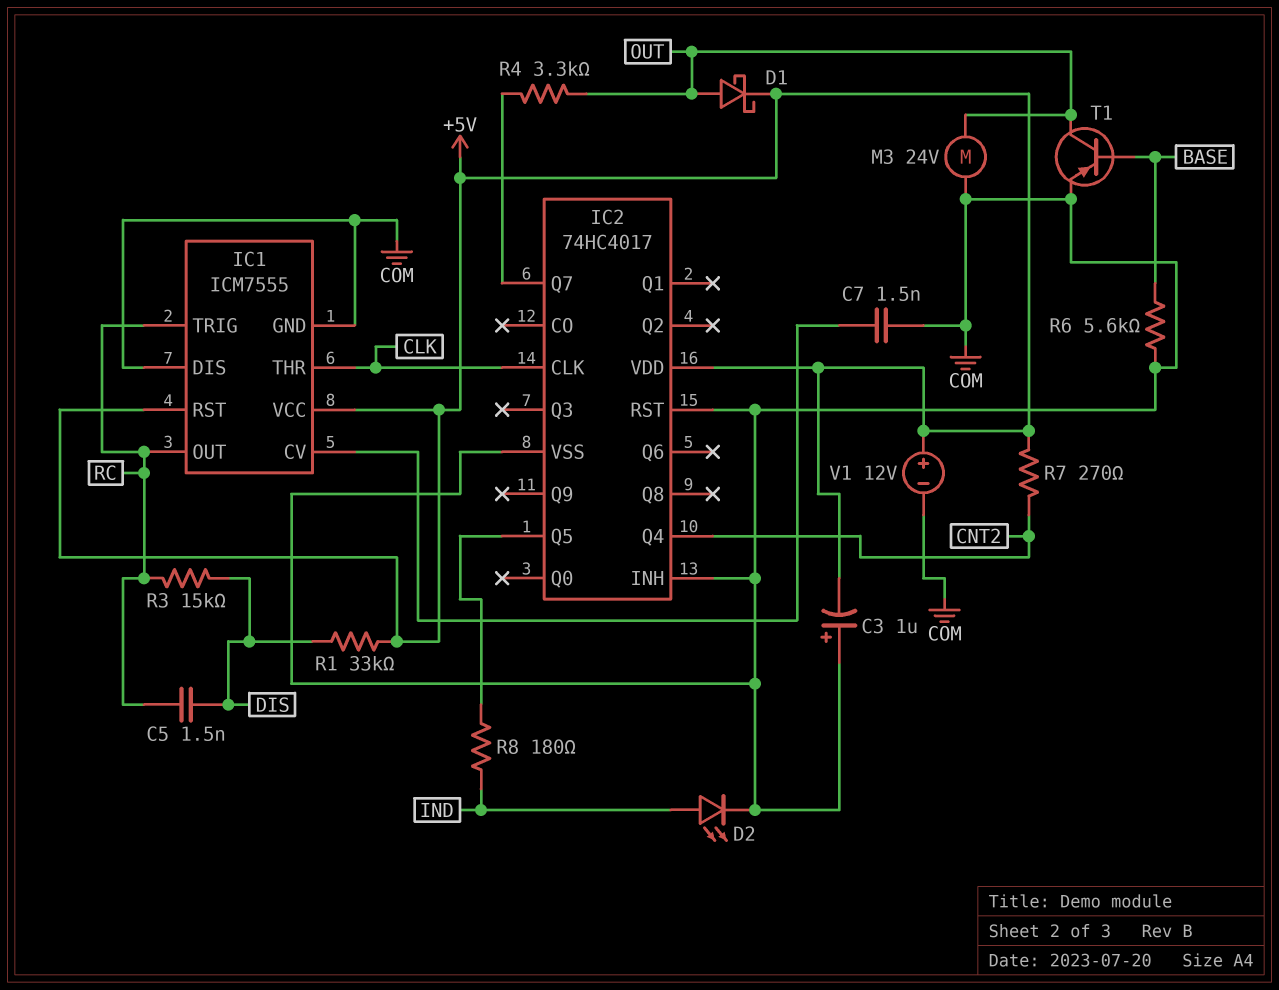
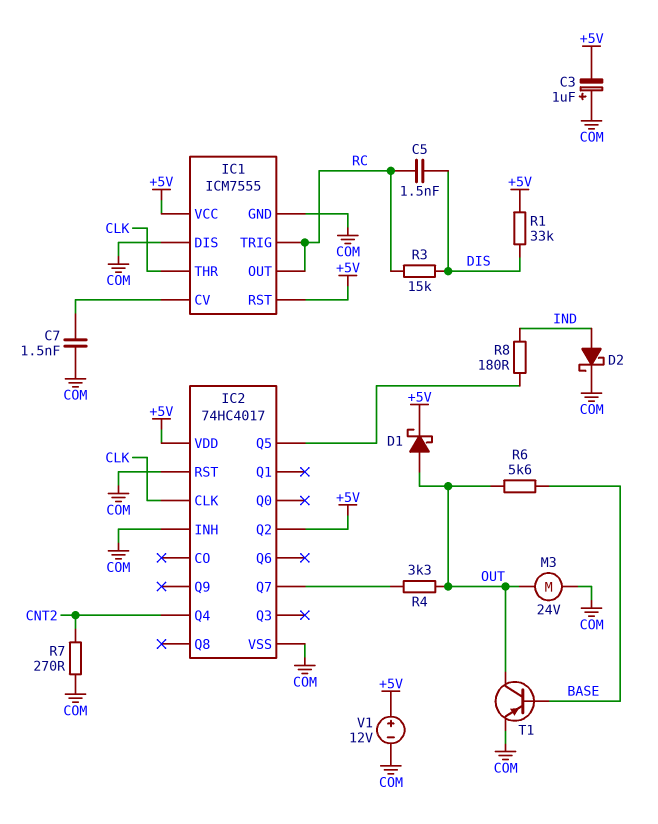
D2: LED (A IND, K COM) -> schottky (A IND, K COM)
IC2 pin Q2: none -> +5V
R6: 5.6k (BASE, COM) -> 5.6k (BASE, OUT)
R7: 270 (+5V, CNT2) -> 270 (CNT2, COM)

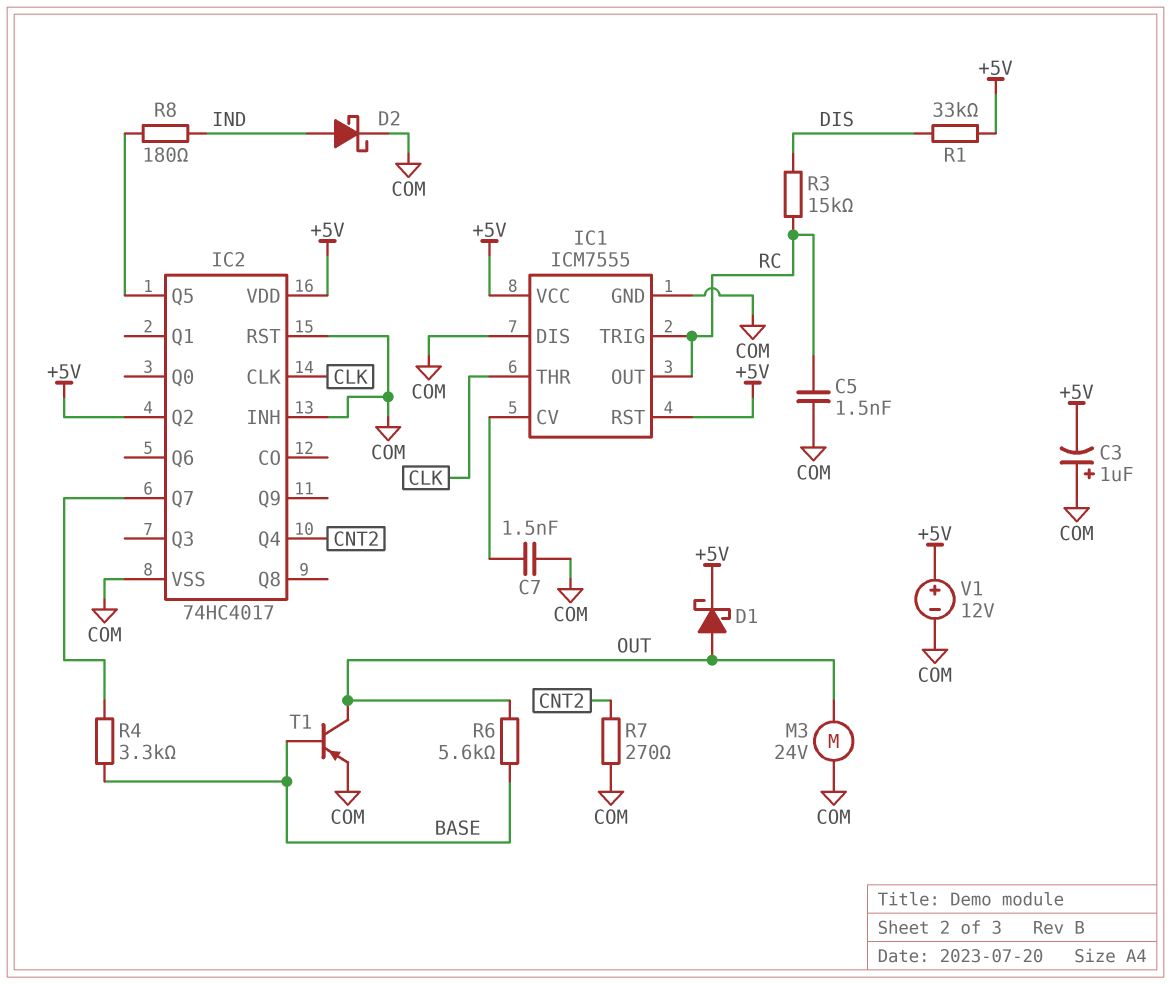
C5: 1.5nF (DIS, RC) -> 1.5nF (COM, RC)
R4: 3.3k (IC2/Q7, OUT) -> 3.3k (BASE, IC2/Q7)

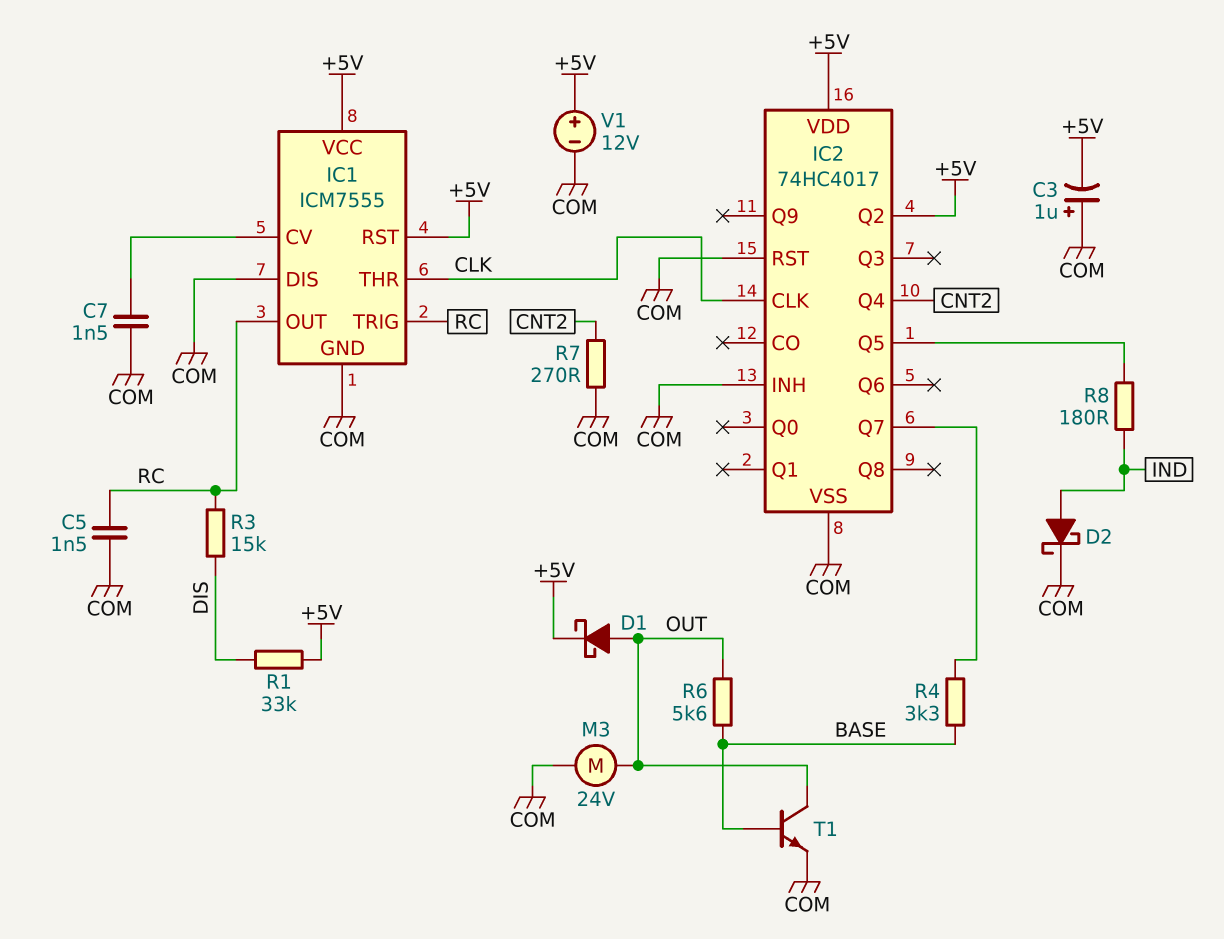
T1: PNP (B BASE, C OUT, E COM) -> NPN (B BASE, C OUT, E COM)

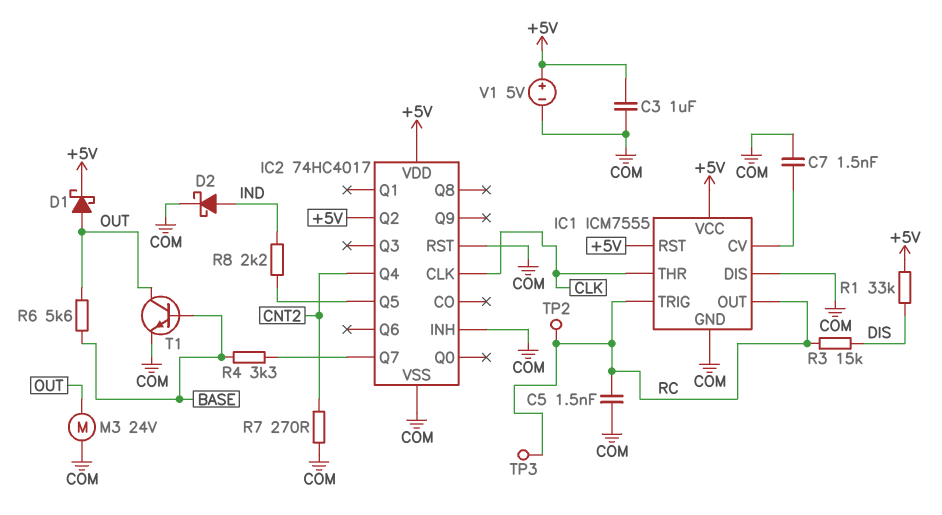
C3: 1uF (plus COM, minus +5V) -> 1uF (+5V, COM)
R8: 180 (IC2/Q5, IND) -> 2.2k (IC2/Q5, IND)
TP2: none -> test point (RC)
TP3: none -> test point (RC)
V1: 12V (plus +5V, minus COM) -> 5V (plus +5V, minus COM)

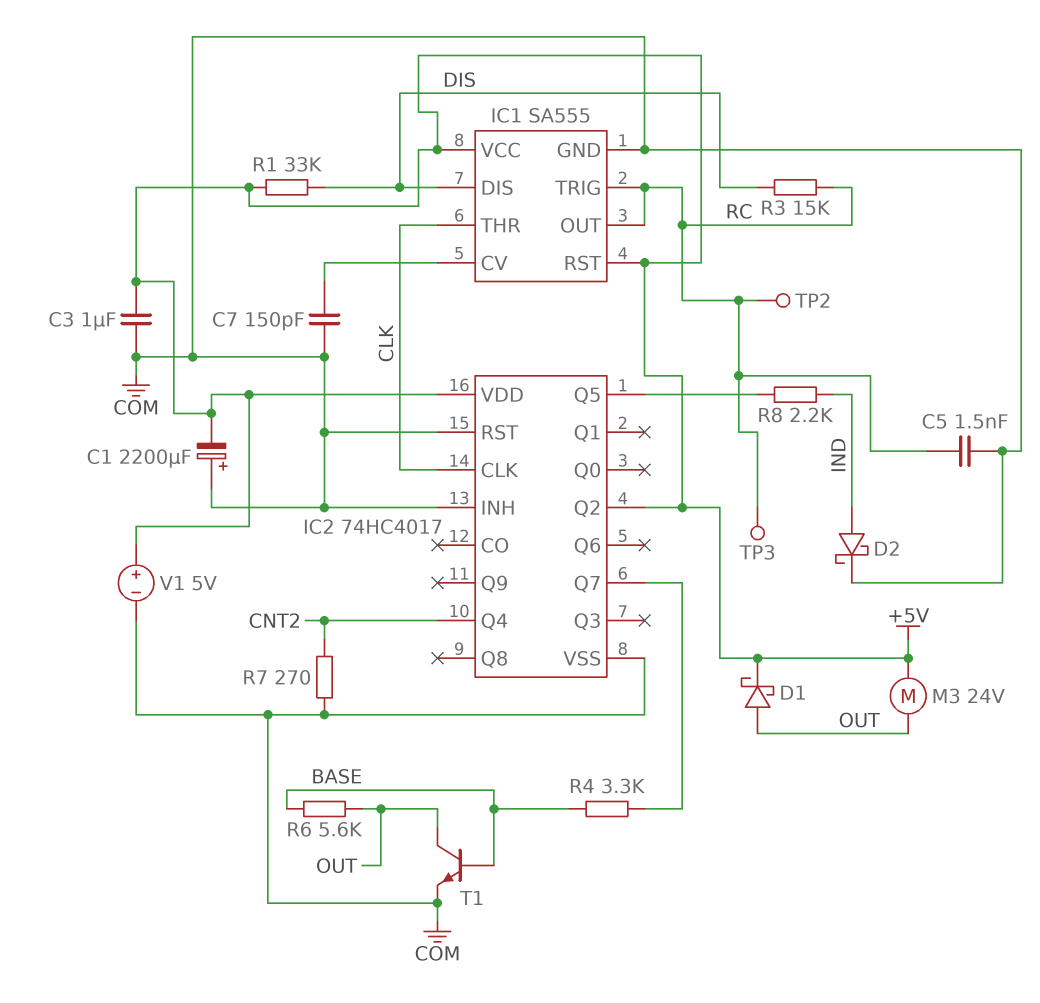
C1: none -> 2200uF (plus COM, minus +5V)
C7: 1.5nF (COM, IC1/CV) -> 150pF (COM, IC1/CV)
IC1: ICM7555 -> SA555
IC1 pin DIS: COM -> DIS
M3: motor 24V (COM, OUT) -> motor 24V (+5V, OUT)

